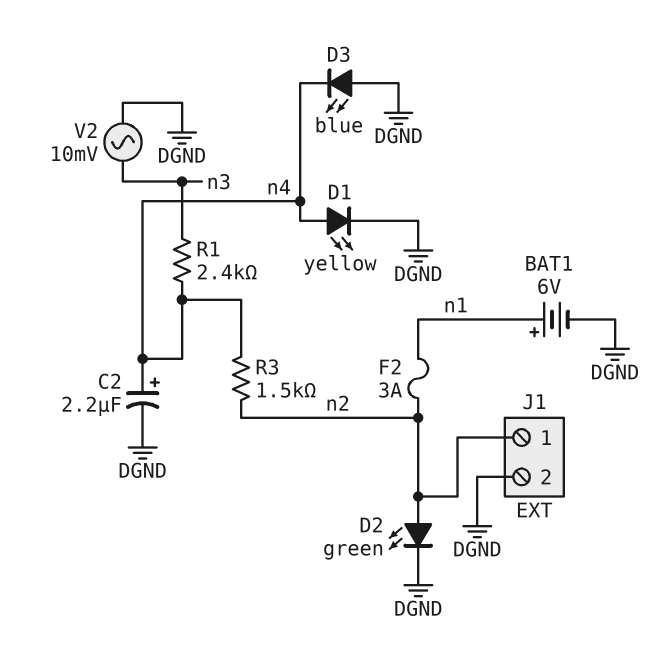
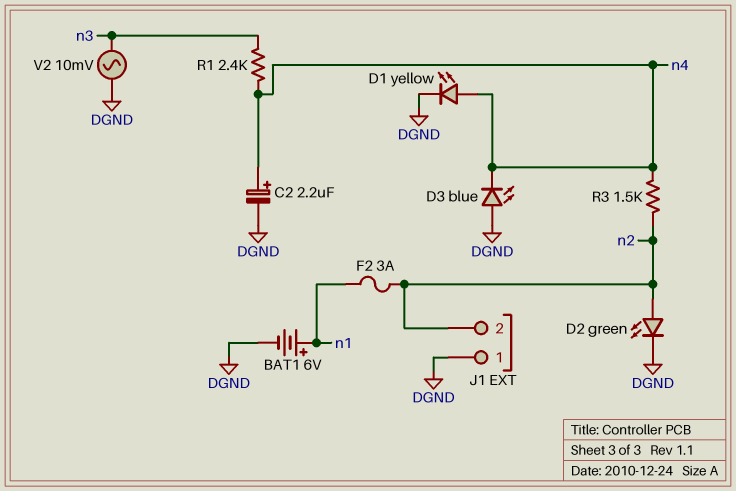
J1 pin 1: n2 -> DGND
J1 pin 2: DGND -> n2

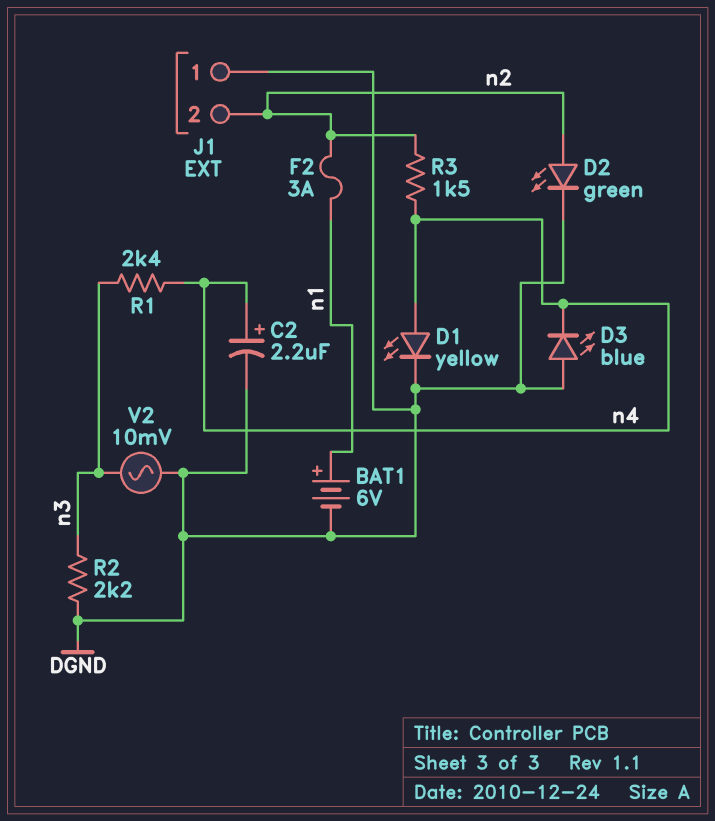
R2: none -> 2.2k (DGND, n3)

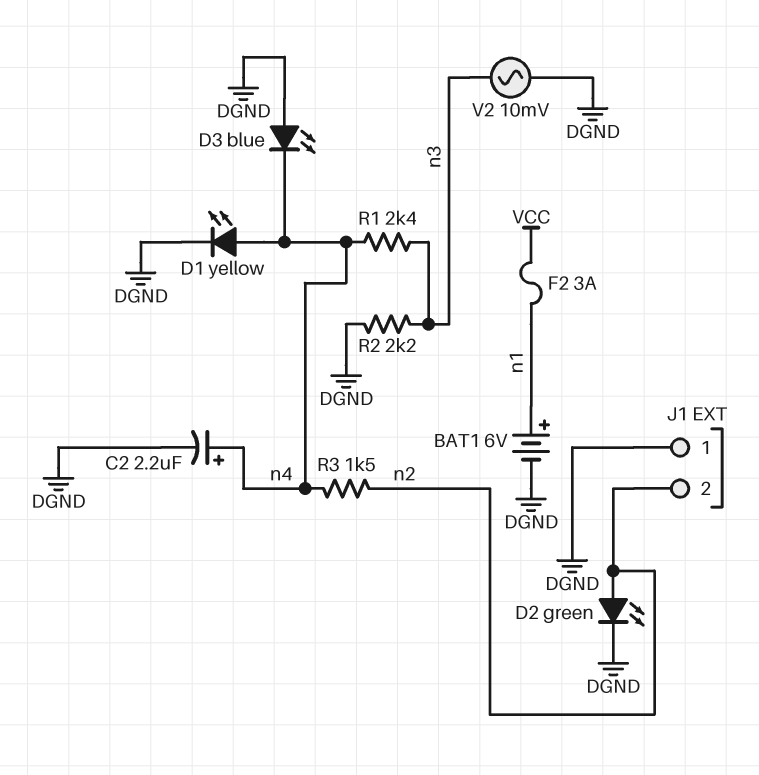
F2: 3A (n1, n2) -> 3A (VCC, n1)

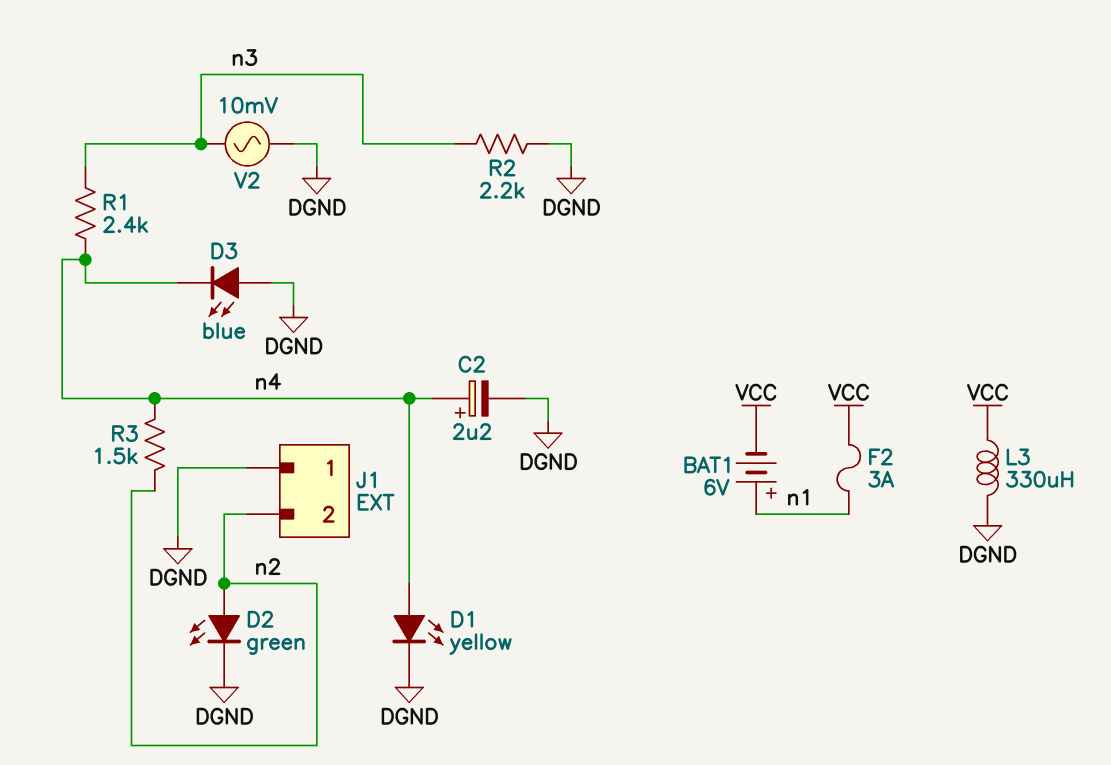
BAT1: 6V (plus n1, minus DGND) -> 6V (plus n1, minus VCC)
L3: none -> 330uH (DGND, VCC)

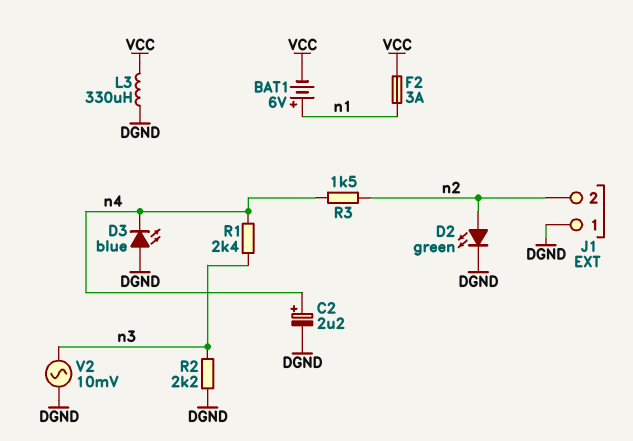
D1: LED yellow (A n4, K DGND) -> none

